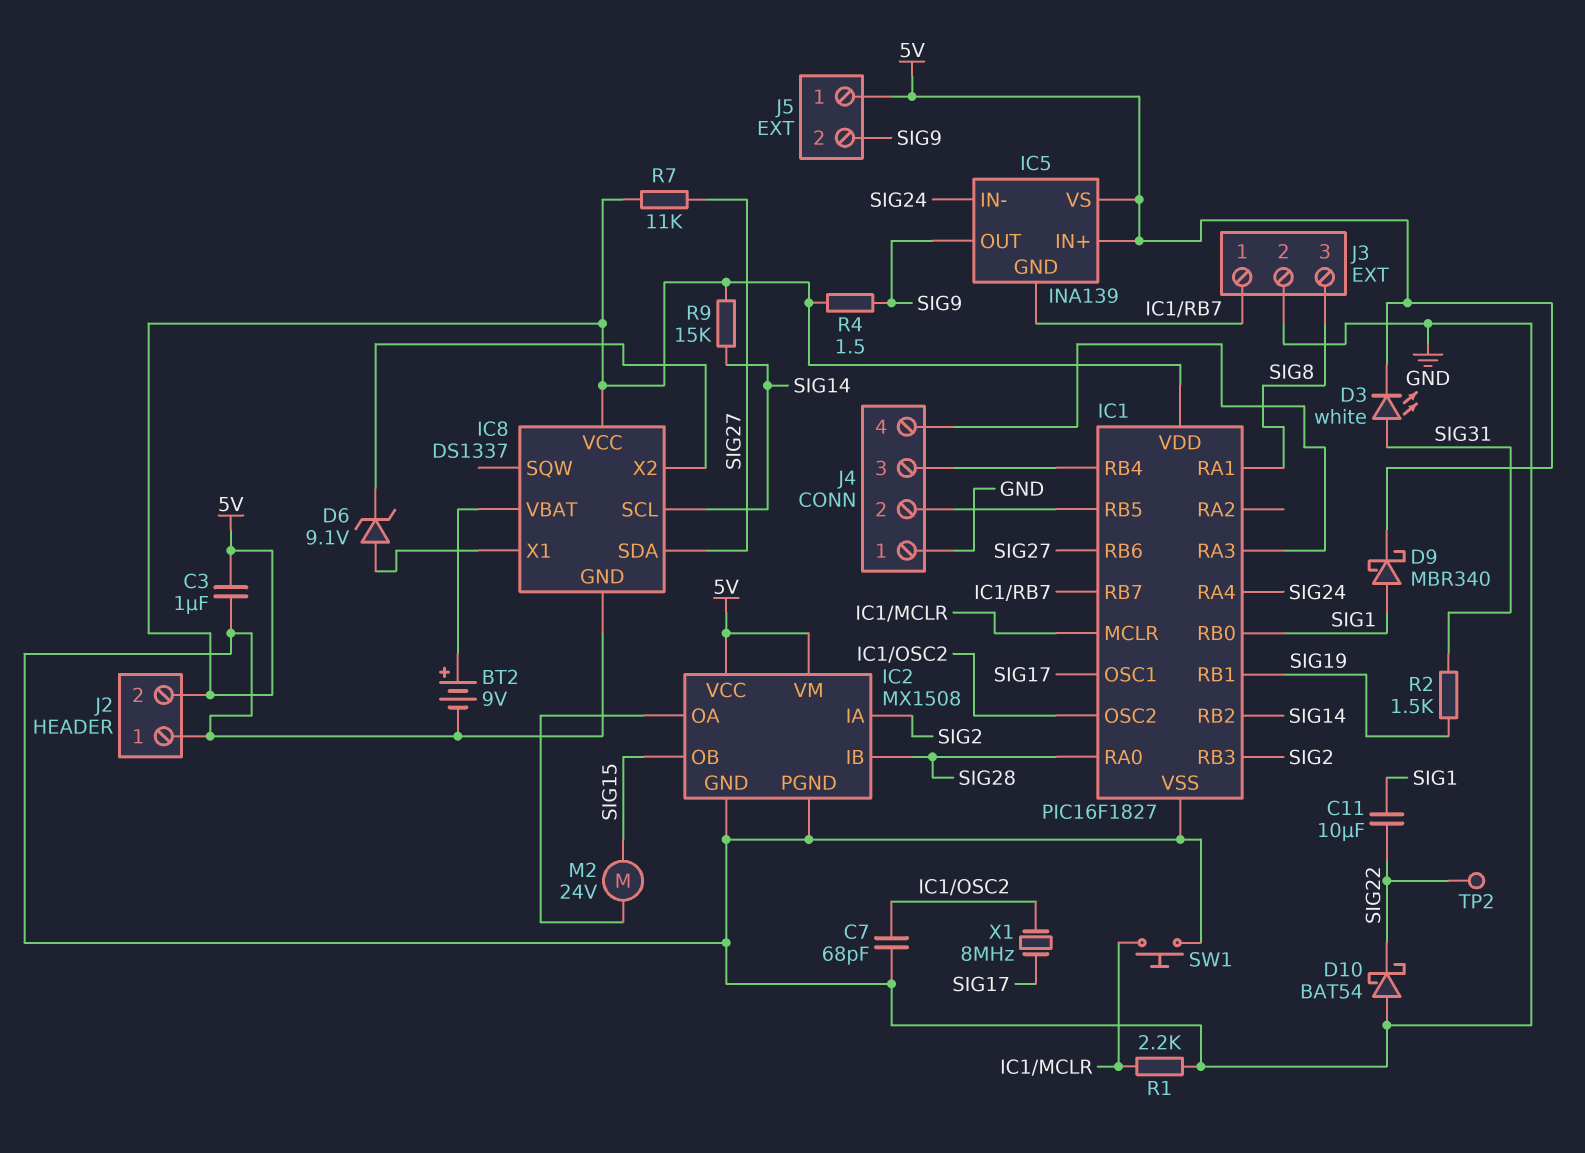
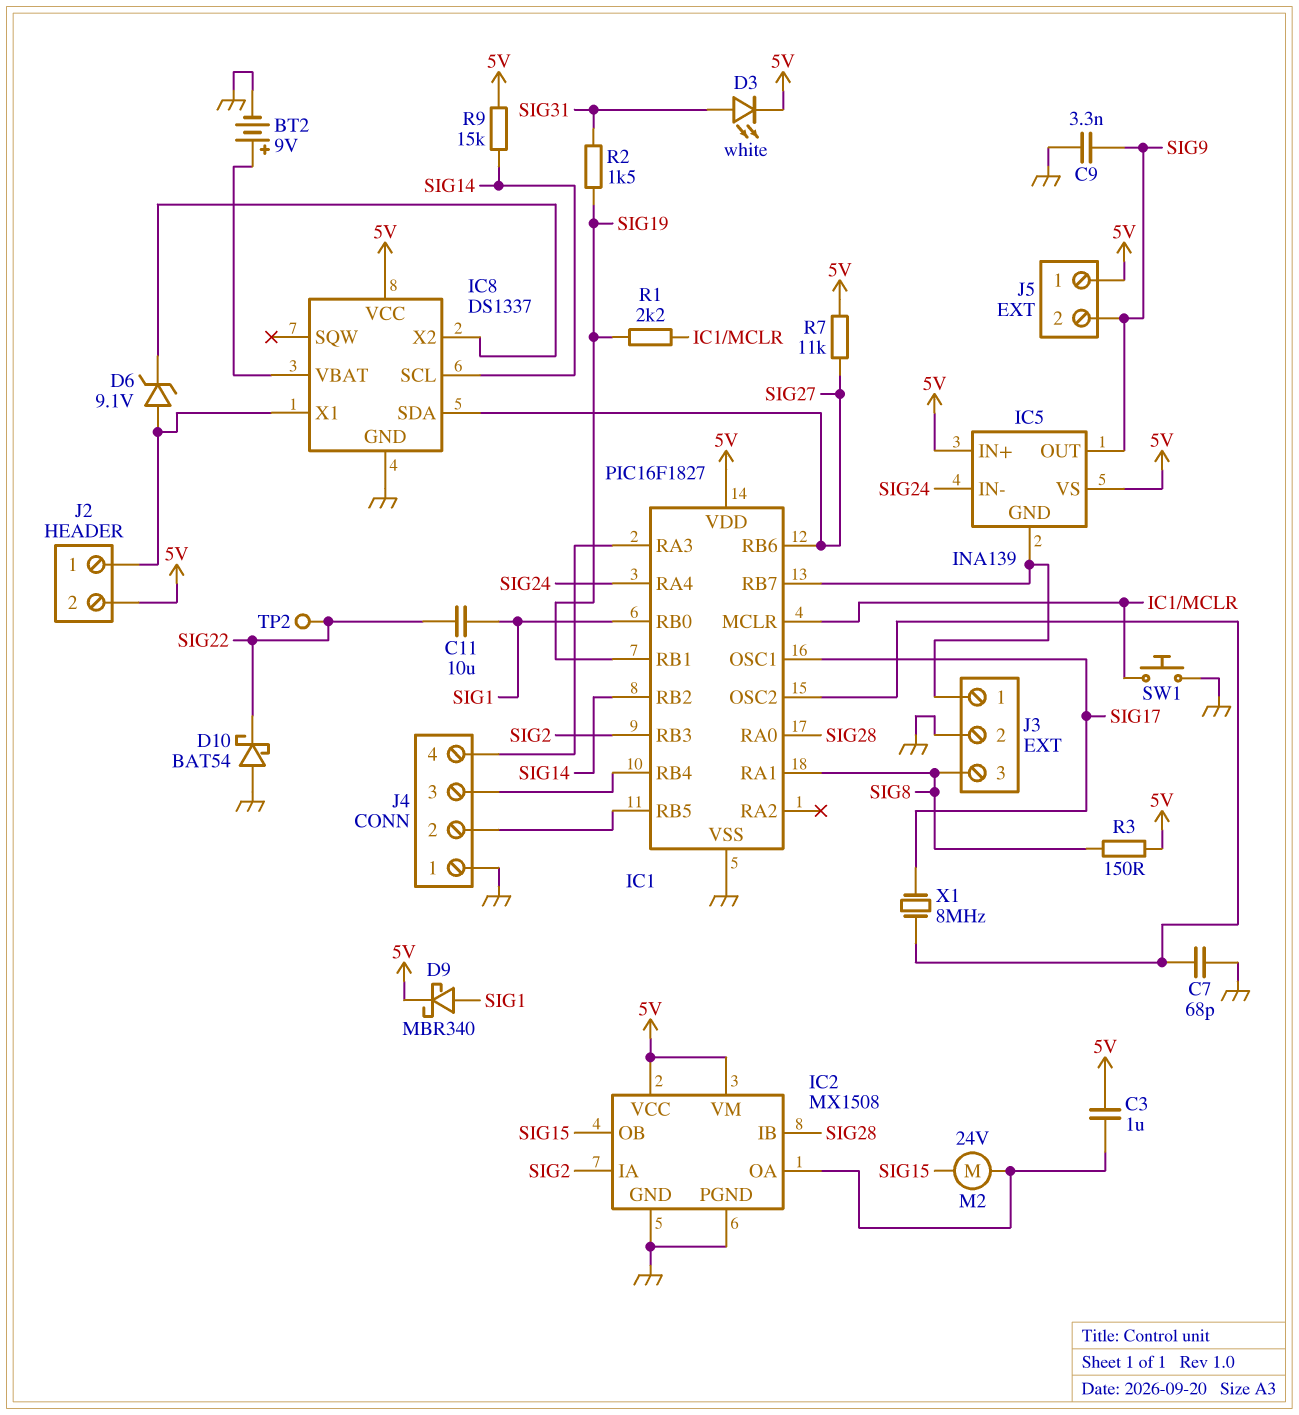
C3: 1uF (5V, GND) -> 1uF (5V, IC2/OA)
C9: none -> 3.3nF (GND, SIG9)
J2 pin 1: GND -> IC8/X1
R1: 2.2k (GND, IC1/MCLR) -> 2.2k (IC1/MCLR, SIG19)
R3: none -> 150 (5V, SIG8)
R4: 1.5 (5V, SIG9) -> none

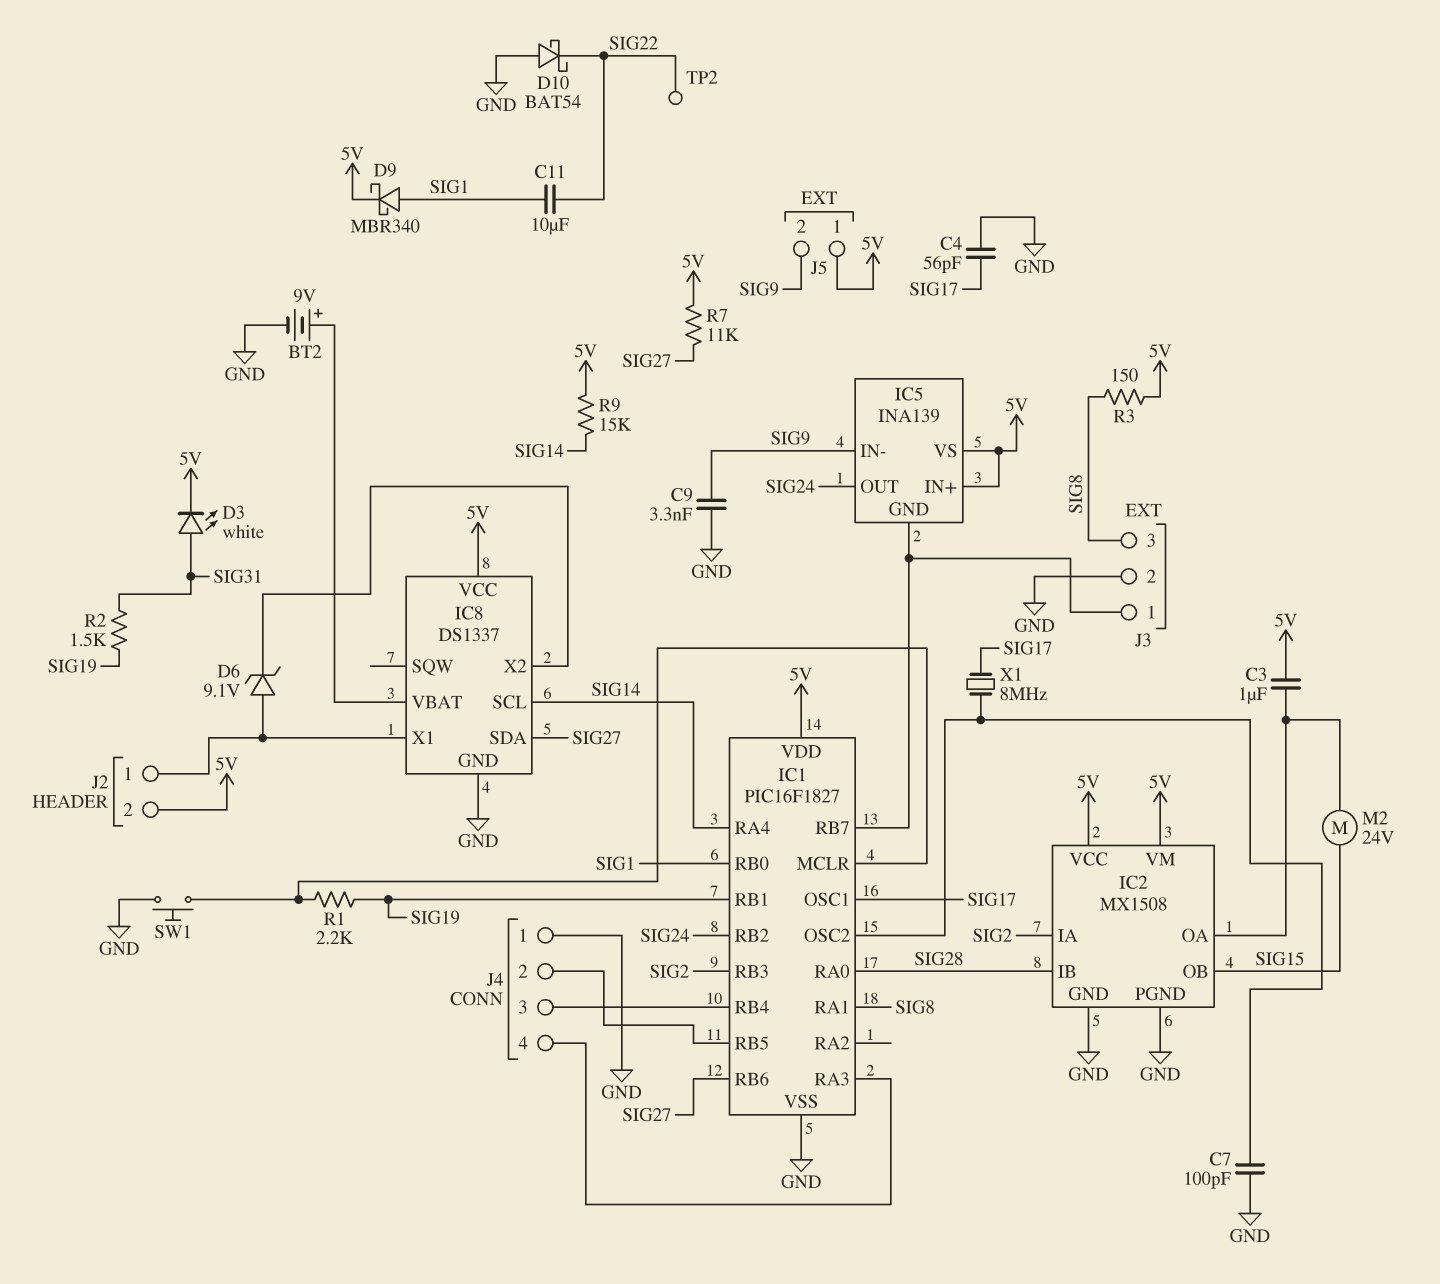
C4: none -> 56pF (GND, SIG17)
C7: 68pF (GND, IC1/OSC2) -> 100pF (GND, IC1/OSC2)
IC1 pin RA4: SIG24 -> SIG14
IC1 pin RB2: SIG14 -> SIG24
IC5 pin IN-: SIG24 -> SIG9
IC5 pin OUT: SIG9 -> SIG24

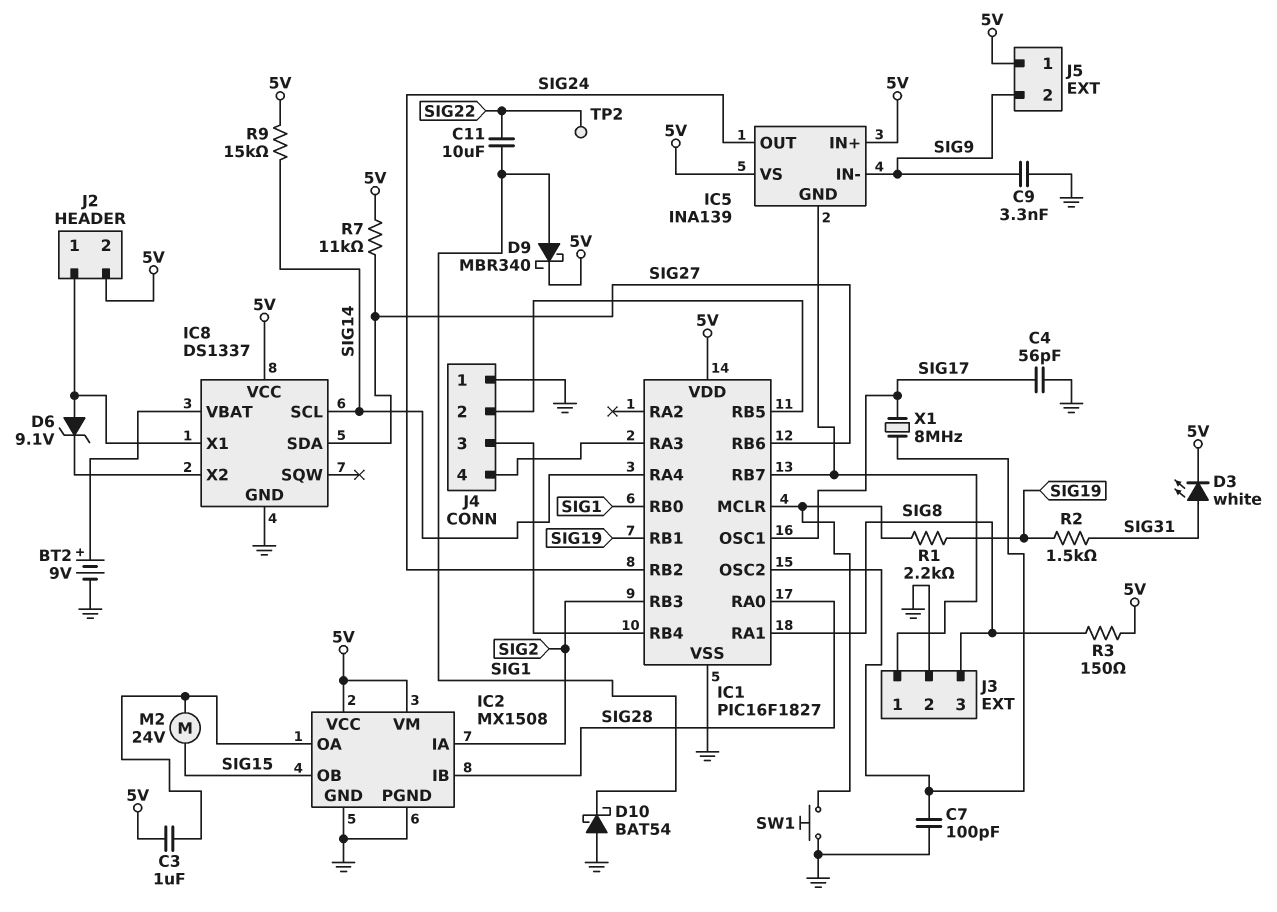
D10: schottky BAT54 (A GND, K SIG22) -> schottky BAT54 (A GND, K SIG1)

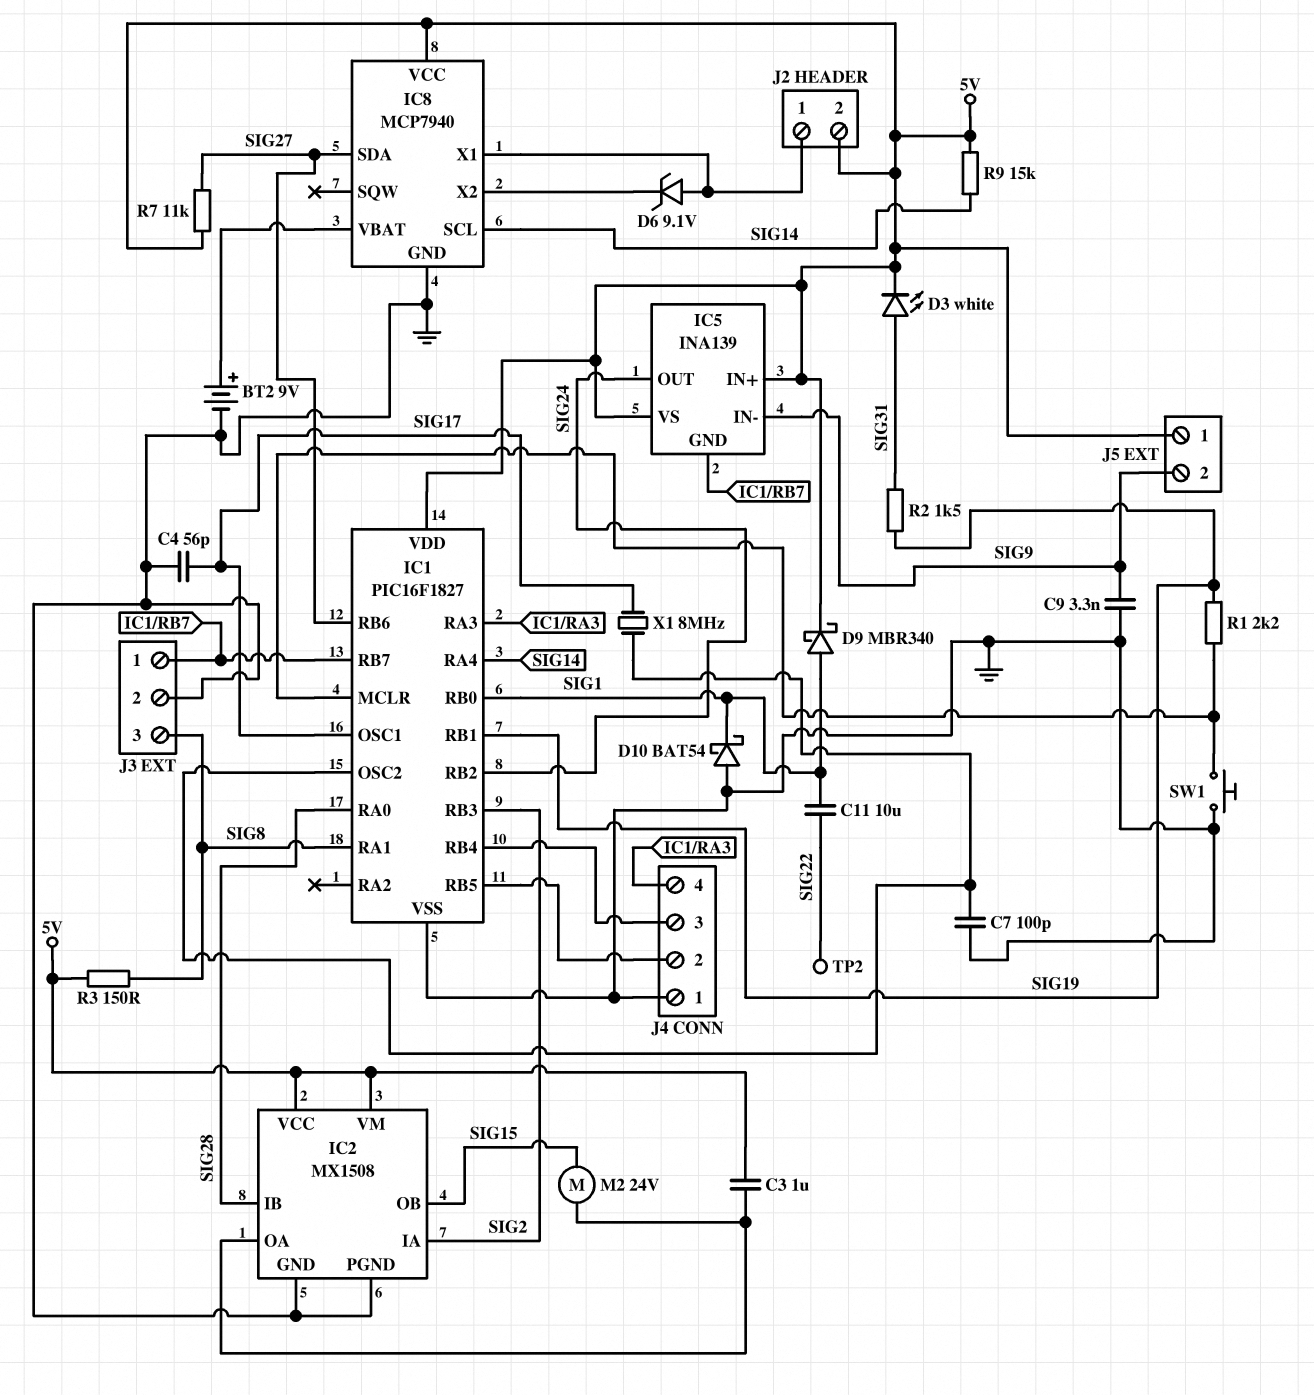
IC8: DS1337 -> MCP7940

